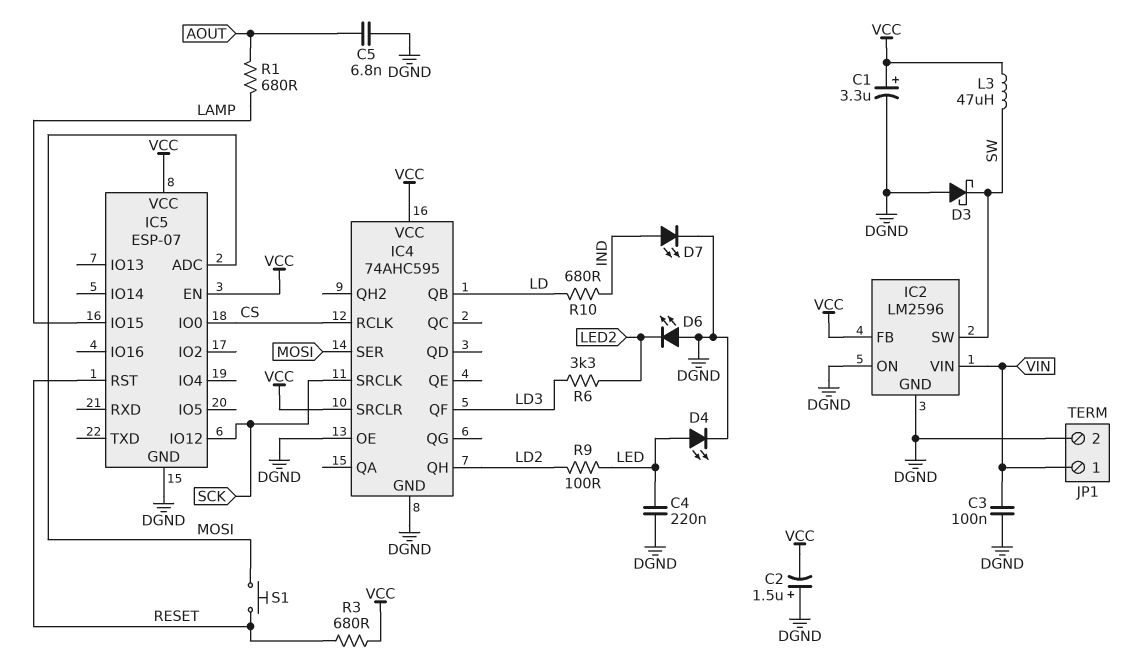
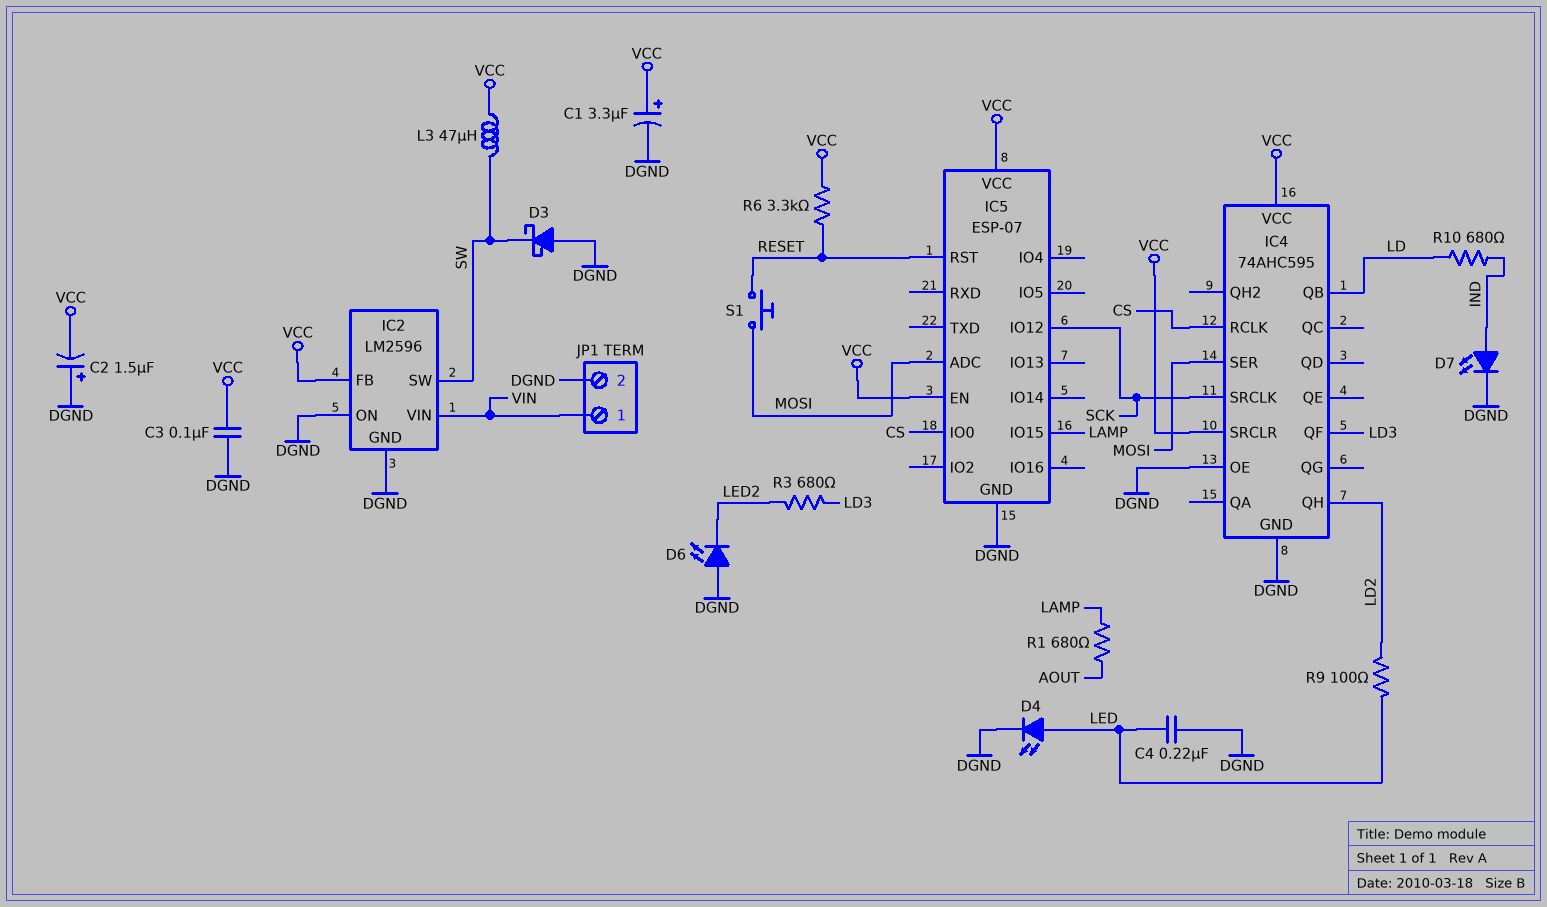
C3: 100nF (DGND, VIN) -> 100nF (DGND, VCC)
C5: 6.8nF (AOUT, DGND) -> none
R3: 680 (RESET, VCC) -> 680 (LD3, LED2)
R6: 3.3k (LD3, LED2) -> 3.3k (RESET, VCC)

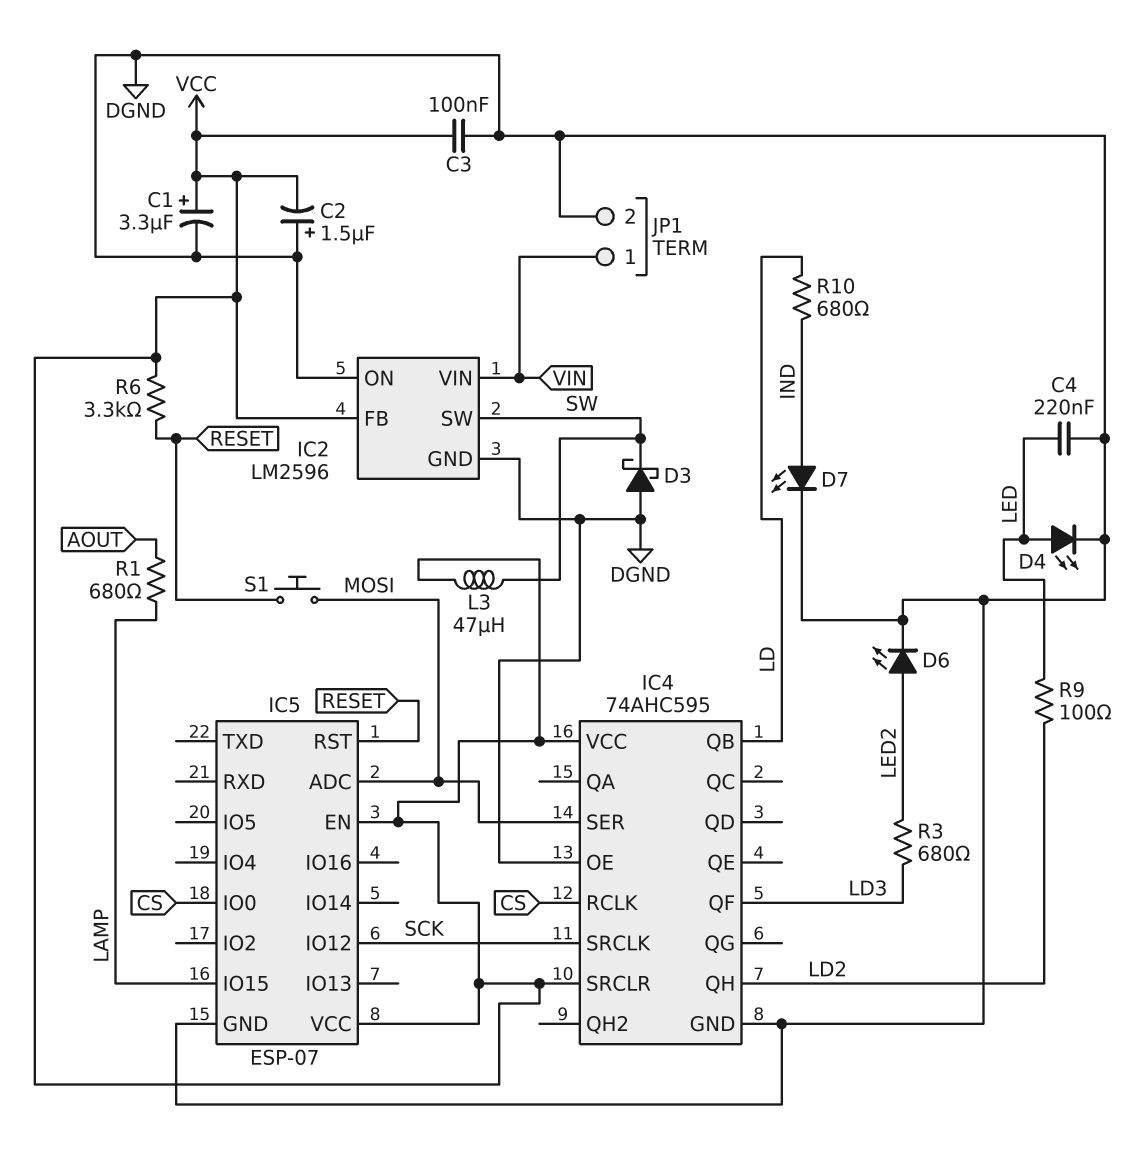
D6: LED (A DGND, K LED2) -> LED (A LED2, K DGND)

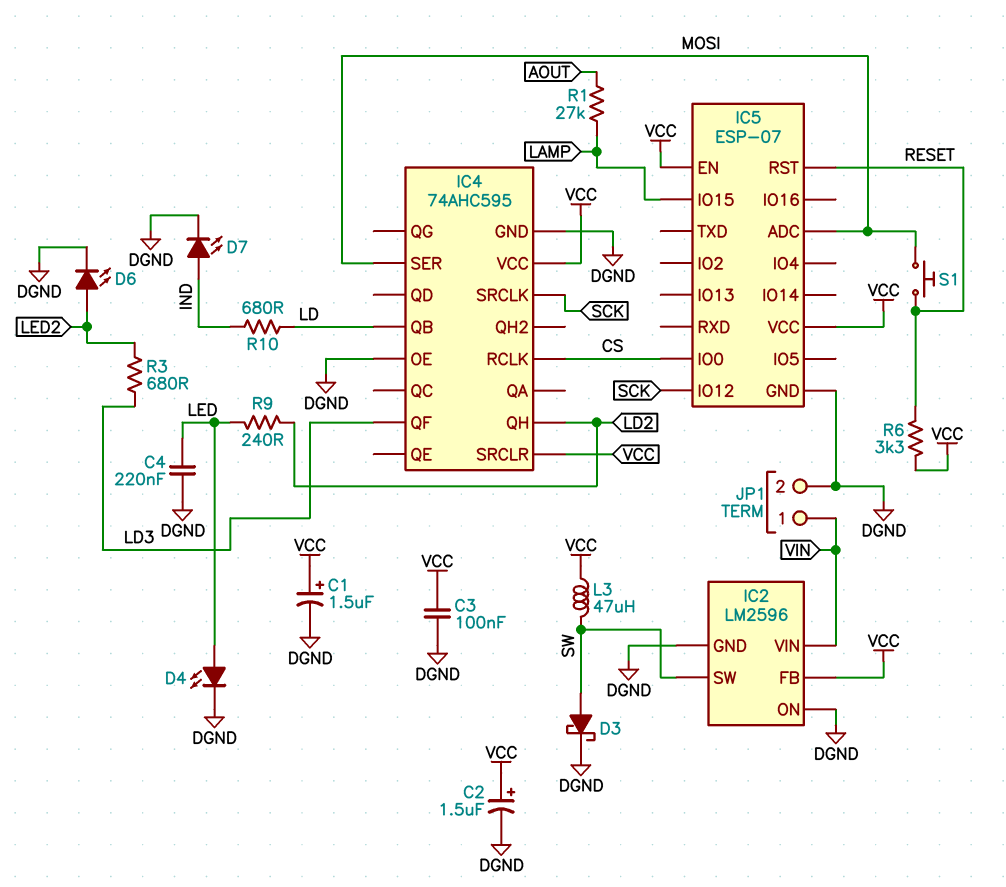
C1: 3.3uF (plus VCC, minus DGND) -> 1.5uF (plus VCC, minus DGND)
C2: 1.5uF (plus DGND, minus VCC) -> 1.5uF (plus VCC, minus DGND)
D3: schottky (A DGND, K SW) -> schottky (A SW, K DGND)
R1: 680 (AOUT, LAMP) -> 27k (AOUT, LAMP)
R9: 100 (LD2, LED) -> 240 (LD2, LED)

